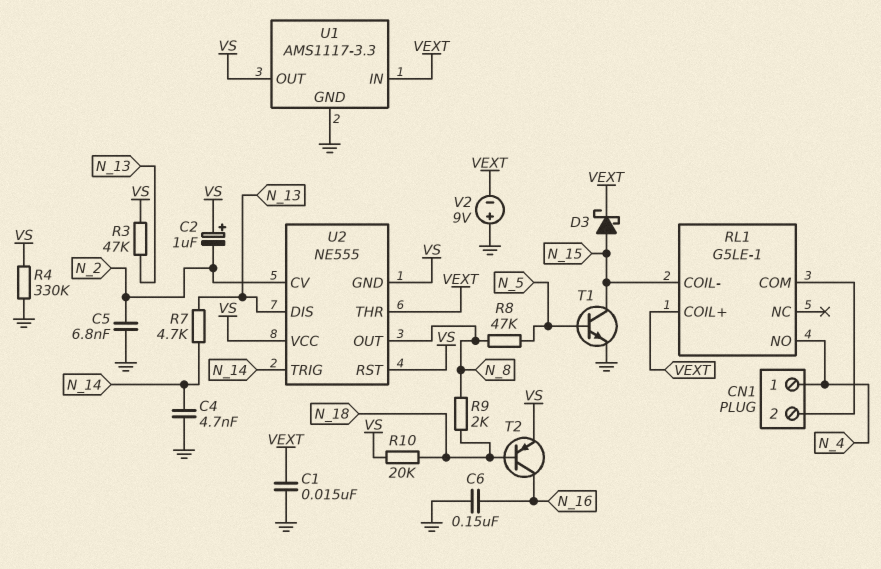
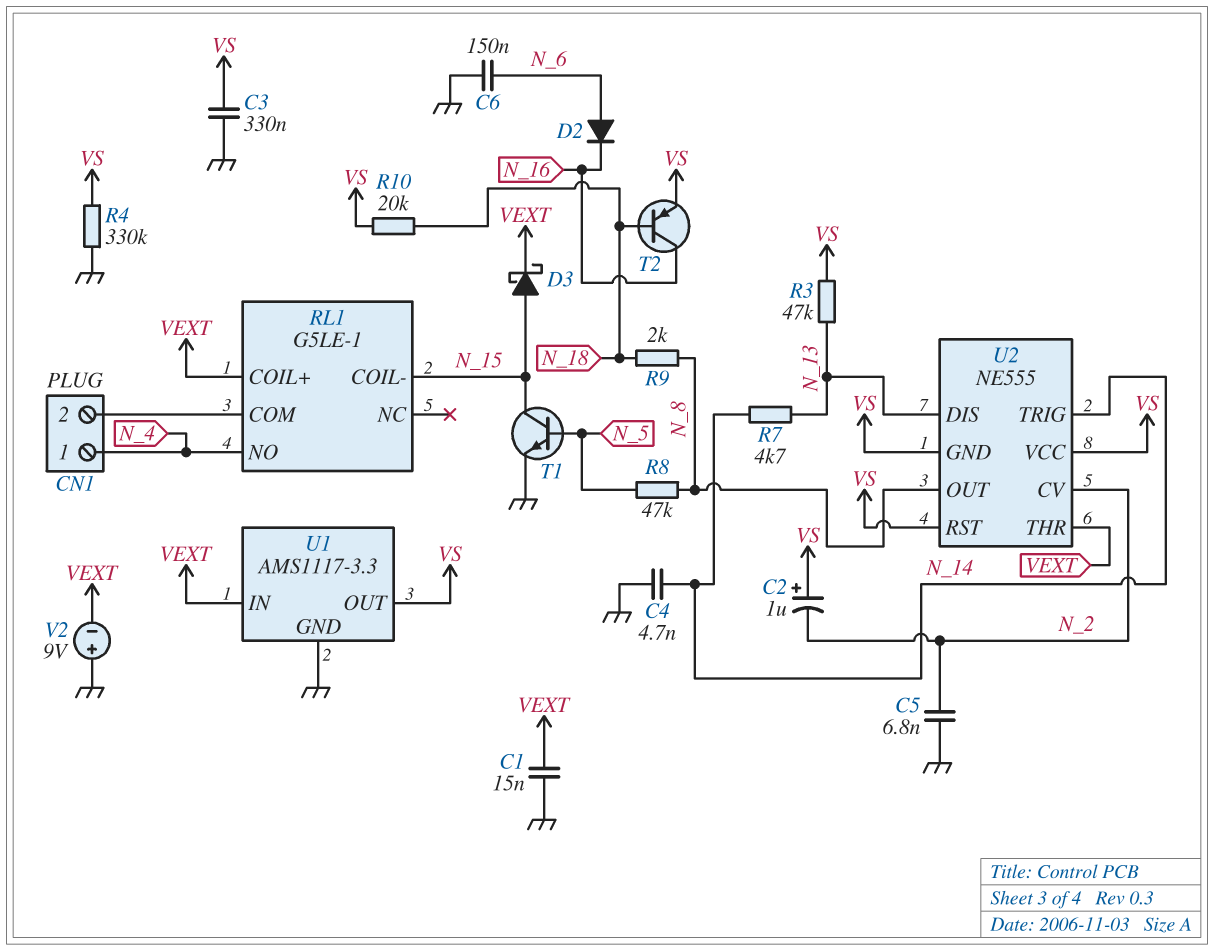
C3: none -> 330nF (GND, VS)
C6: 150nF (GND, N_16) -> 150nF (GND, N_6)
D2: none -> diode (A N_6, K N_16)

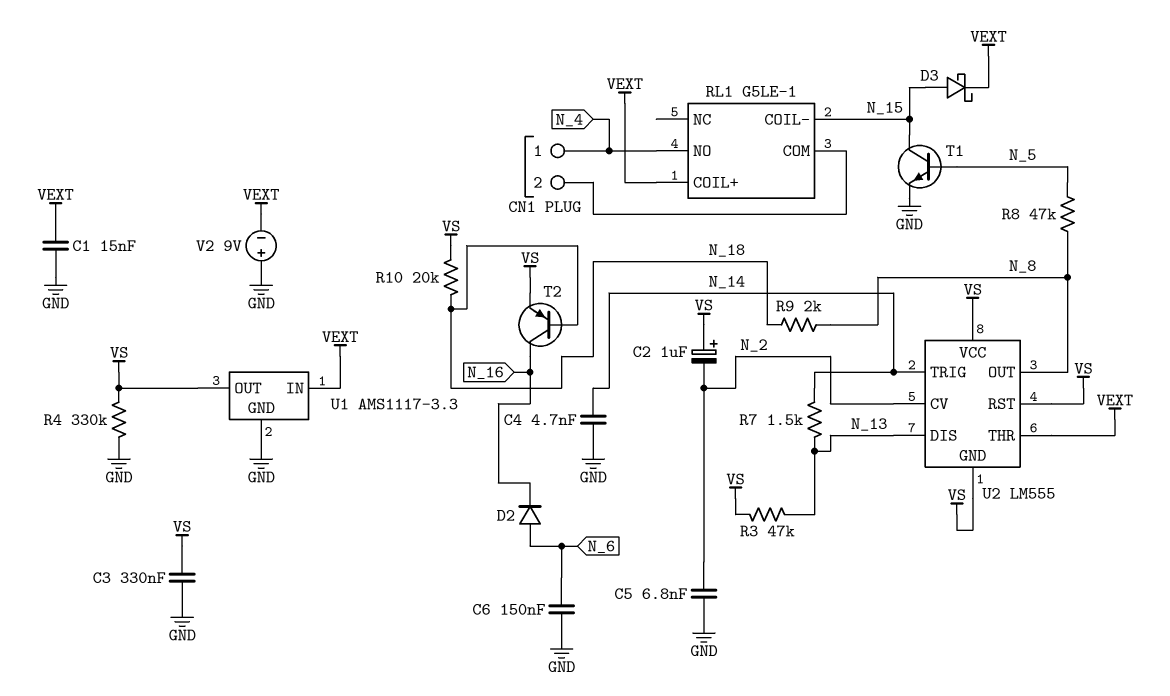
R7: 4.7k (N_13, N_14) -> 1.5k (N_13, N_14)
U2: NE555 -> LM555

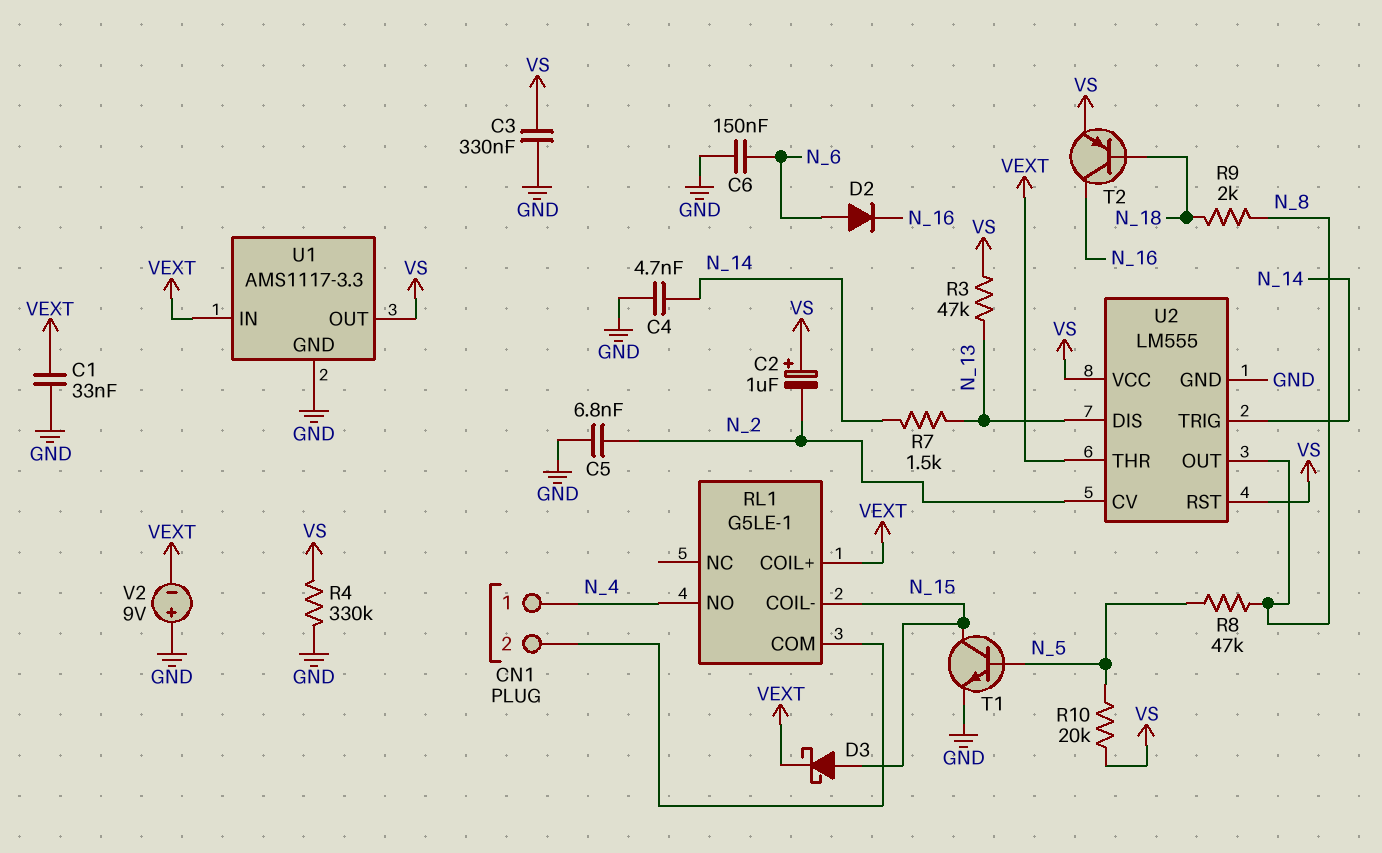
C1: 15nF (GND, VEXT) -> 33nF (GND, VEXT)
R10: 20k (N_18, VS) -> 20k (N_5, VS)
U2 pin GND: VS -> GND

